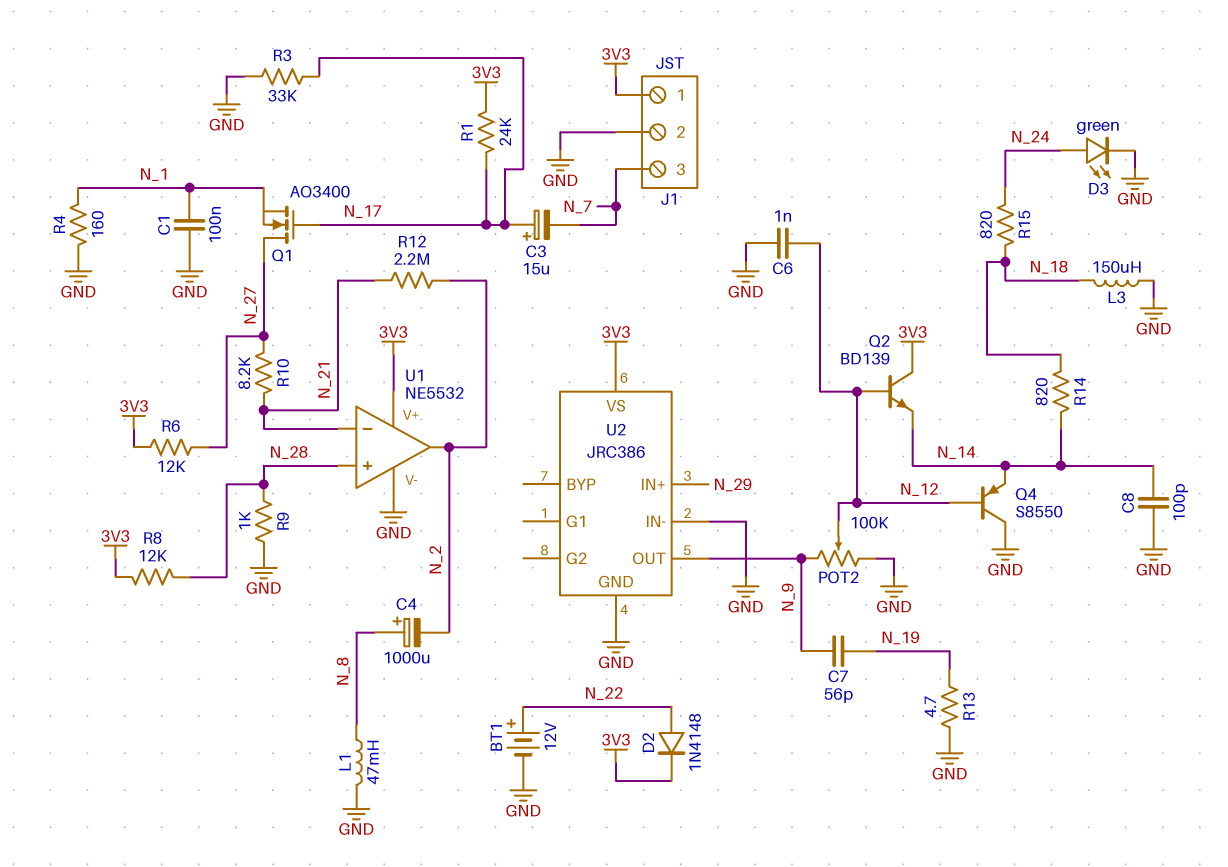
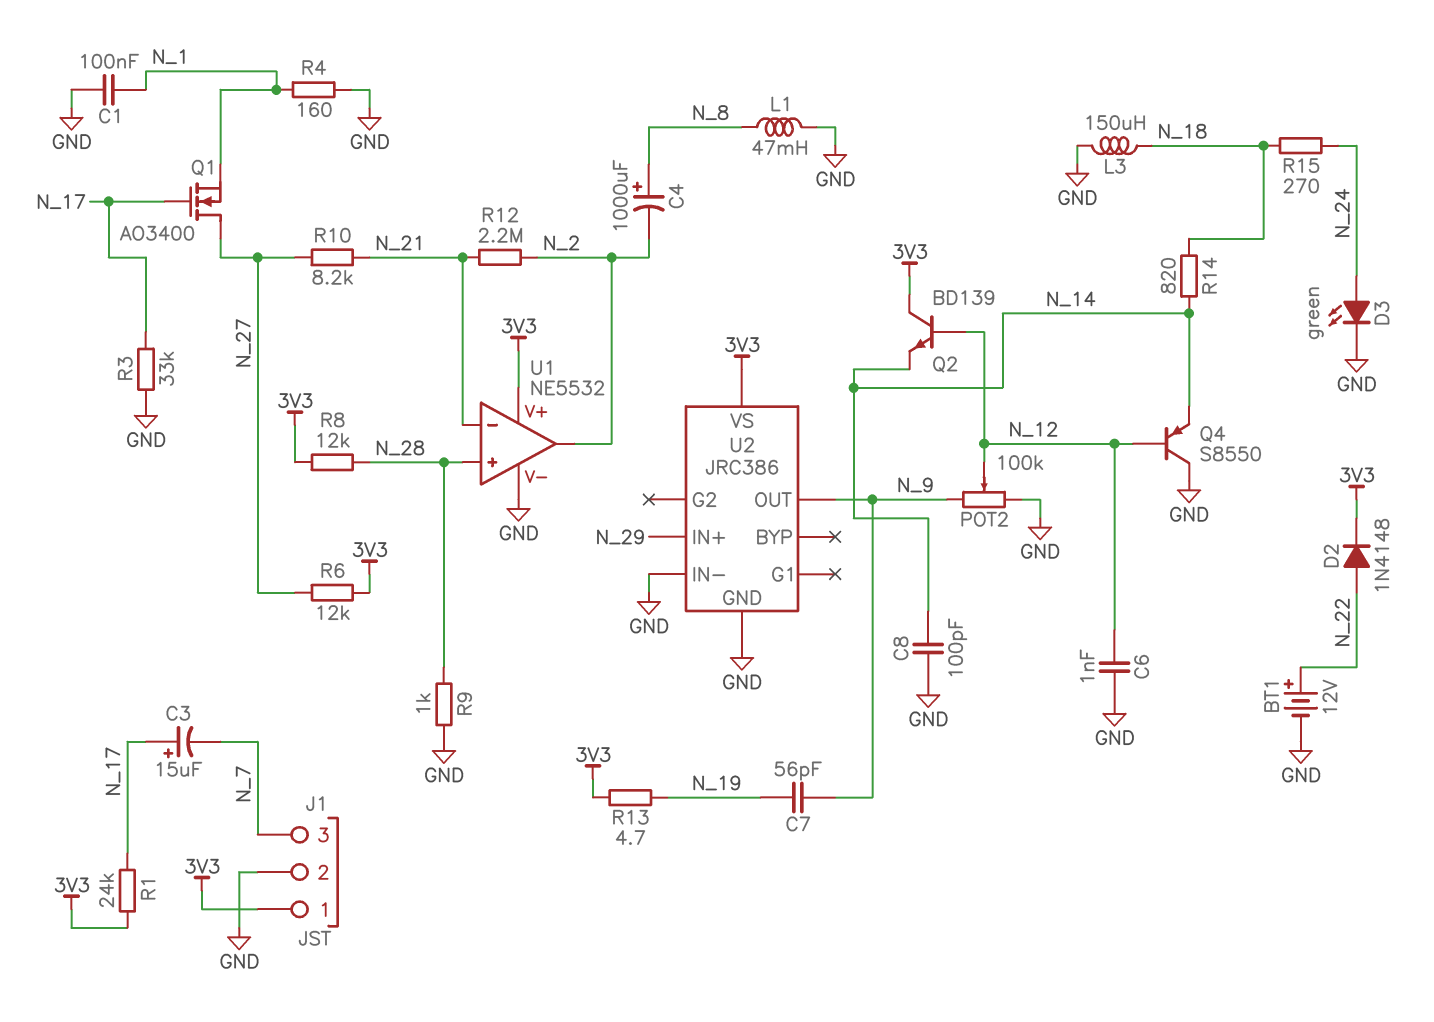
R13: 4.7 (GND, N_19) -> 4.7 (3V3, N_19)
R15: 820 (N_18, N_24) -> 270 (N_18, N_24)

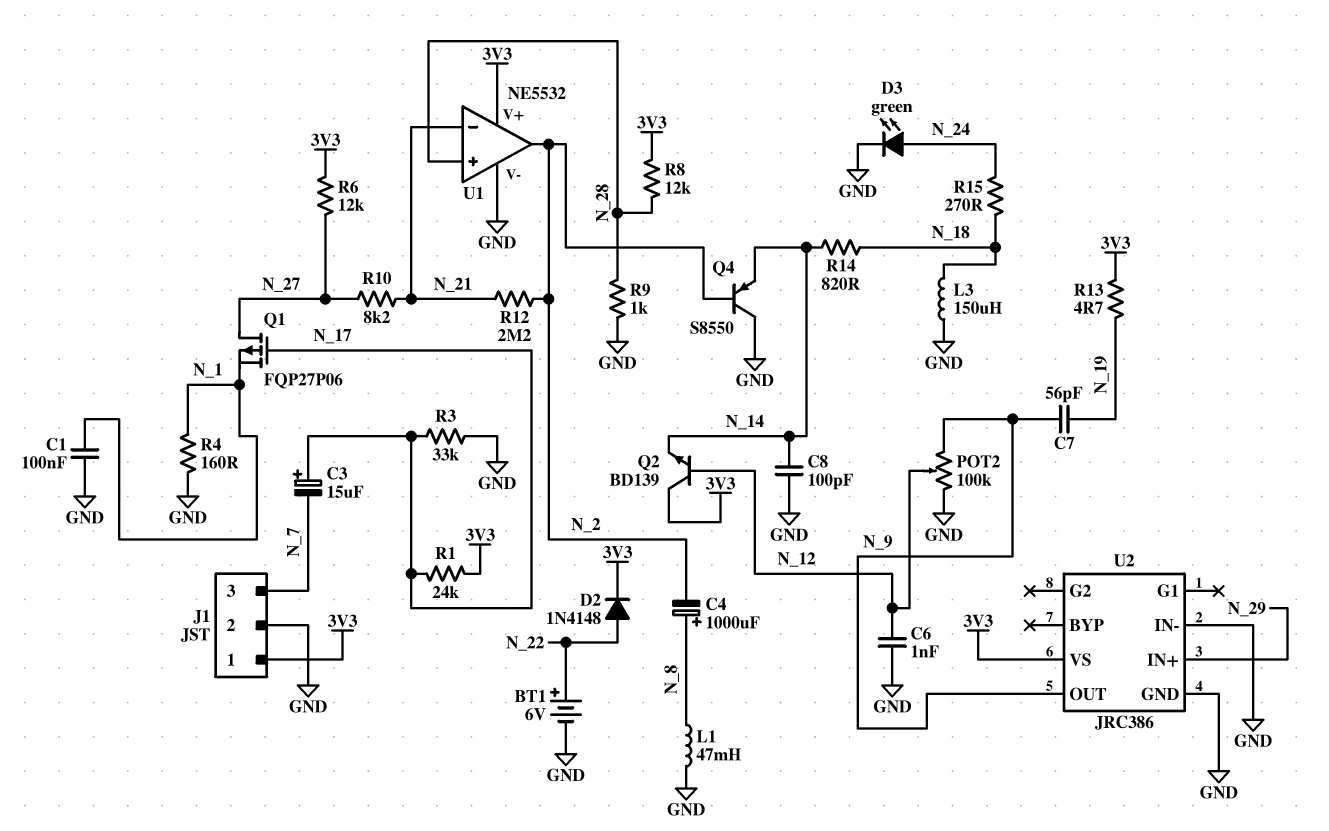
BT1: 12V (plus N_22, minus GND) -> 6V (plus N_22, minus GND)
Q1: NMOS AO3400 (G N_17, D N_27, S N_1) -> PMOS FQP27P06 (G N_17, D N_27, S N_1)
Q4: PNP S8550 (B N_12, C GND, E N_14) -> PNP S8550 (B N_2, C GND, E N_14)

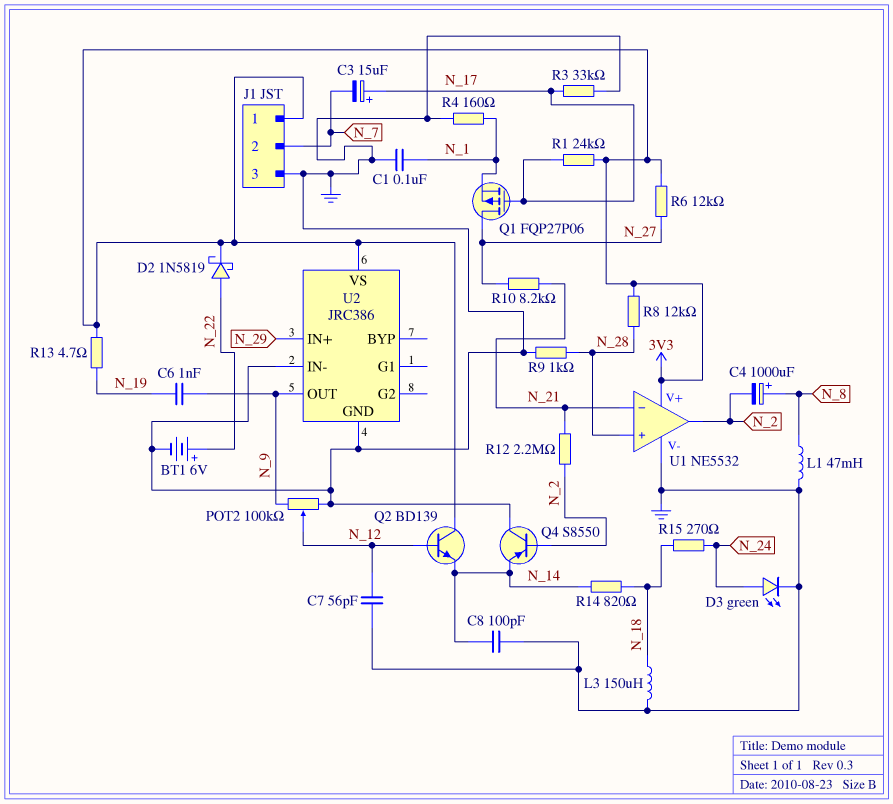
C6: 1nF (GND, N_12) -> 1nF (N_9, N_19)
C7: 56pF (N_9, N_19) -> 56pF (GND, N_12)
D2: diode 1N4148 (A N_22, K 3V3) -> schottky 1N5819 (A N_22, K 3V3)
J1 pin 2: GND -> N_7
J1 pin 3: N_7 -> GND

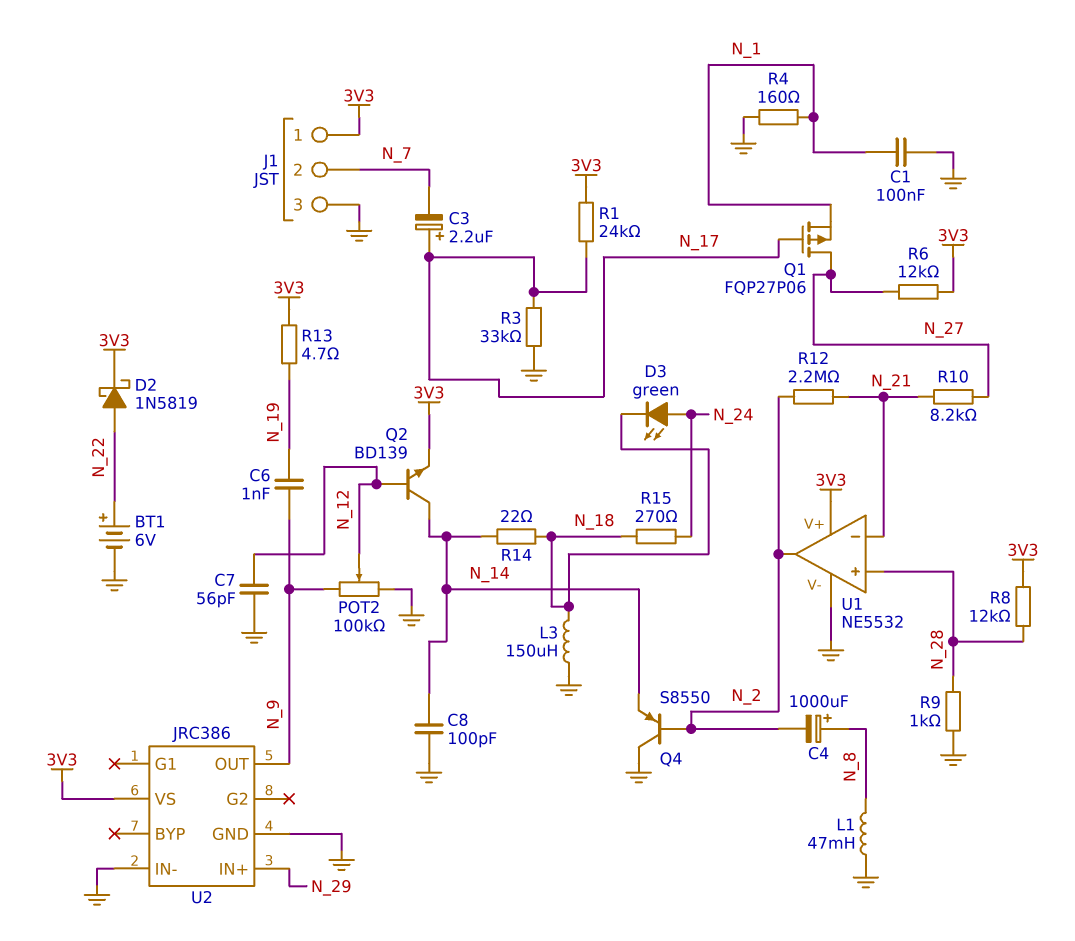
C3: 15uF (plus N_17, minus N_7) -> 2.2uF (plus N_17, minus N_7)
D3: LED green (A N_24, K GND) -> LED green (A N_24, K N_18)
Q2: NPN BD139 (B N_12, C 3V3, E N_14) -> NPN BD139 (B N_12, C N_14, E 3V3)
R14: 820 (N_14, N_18) -> 22 (N_14, N_18)

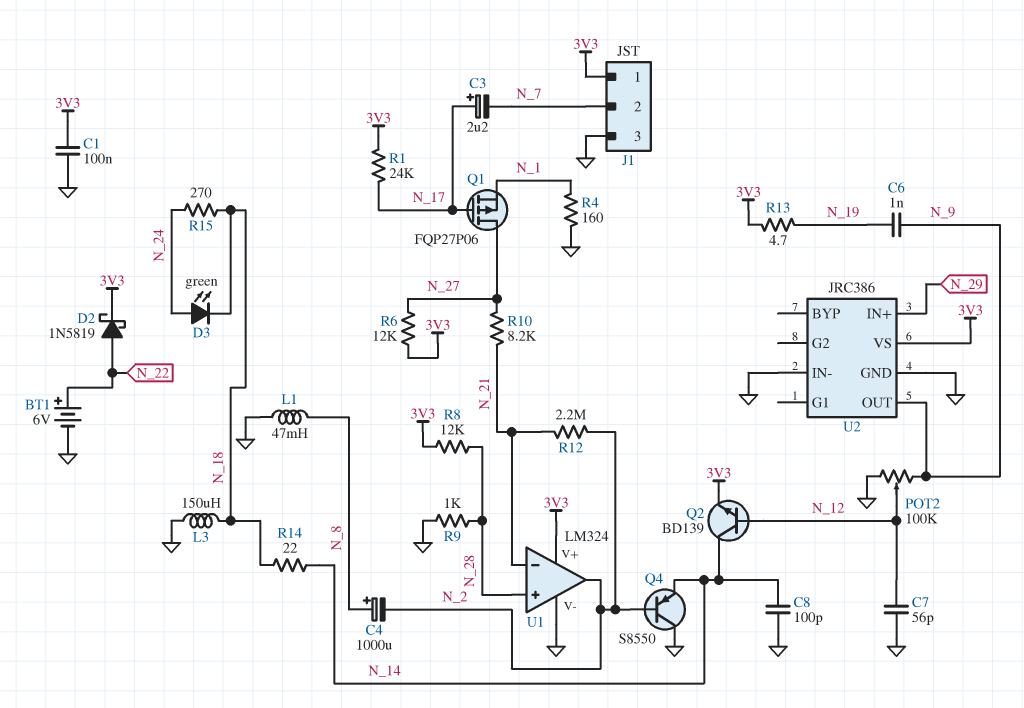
C1: 100nF (GND, N_1) -> 100nF (3V3, GND)
R3: 33k (GND, N_17) -> none
U1: NE5532 -> LM324

